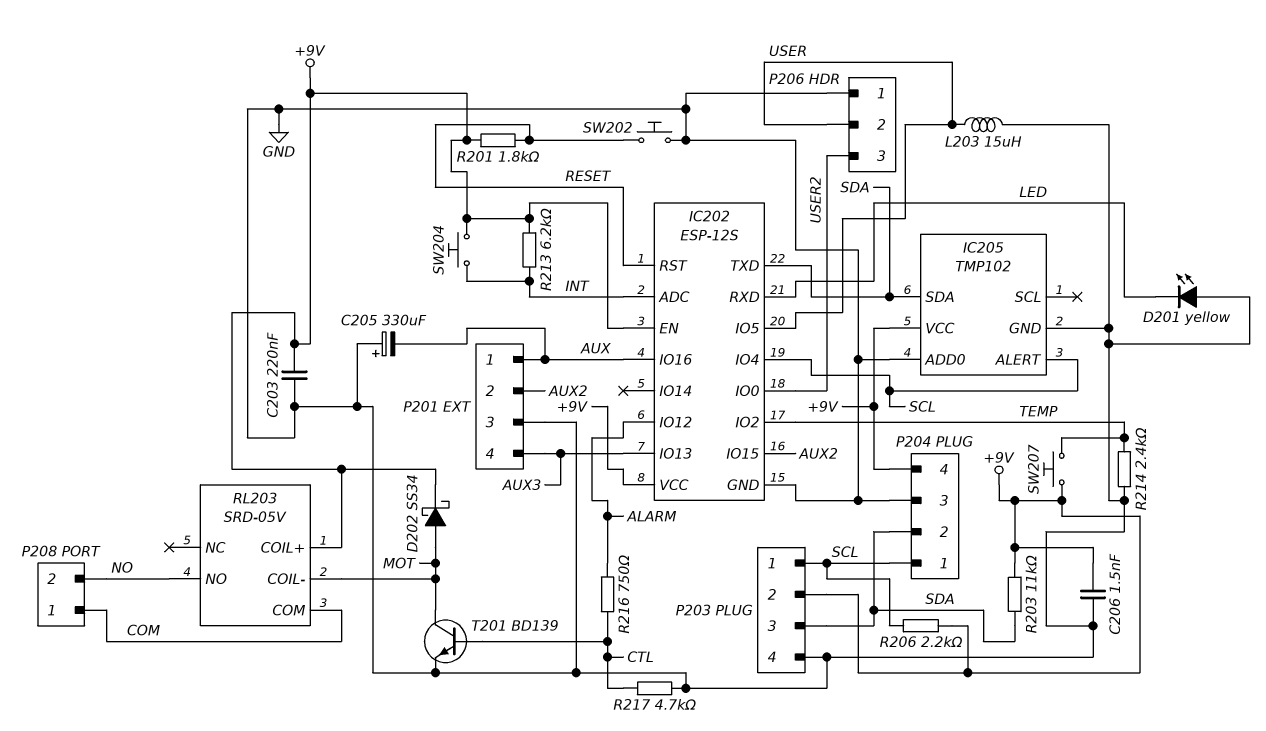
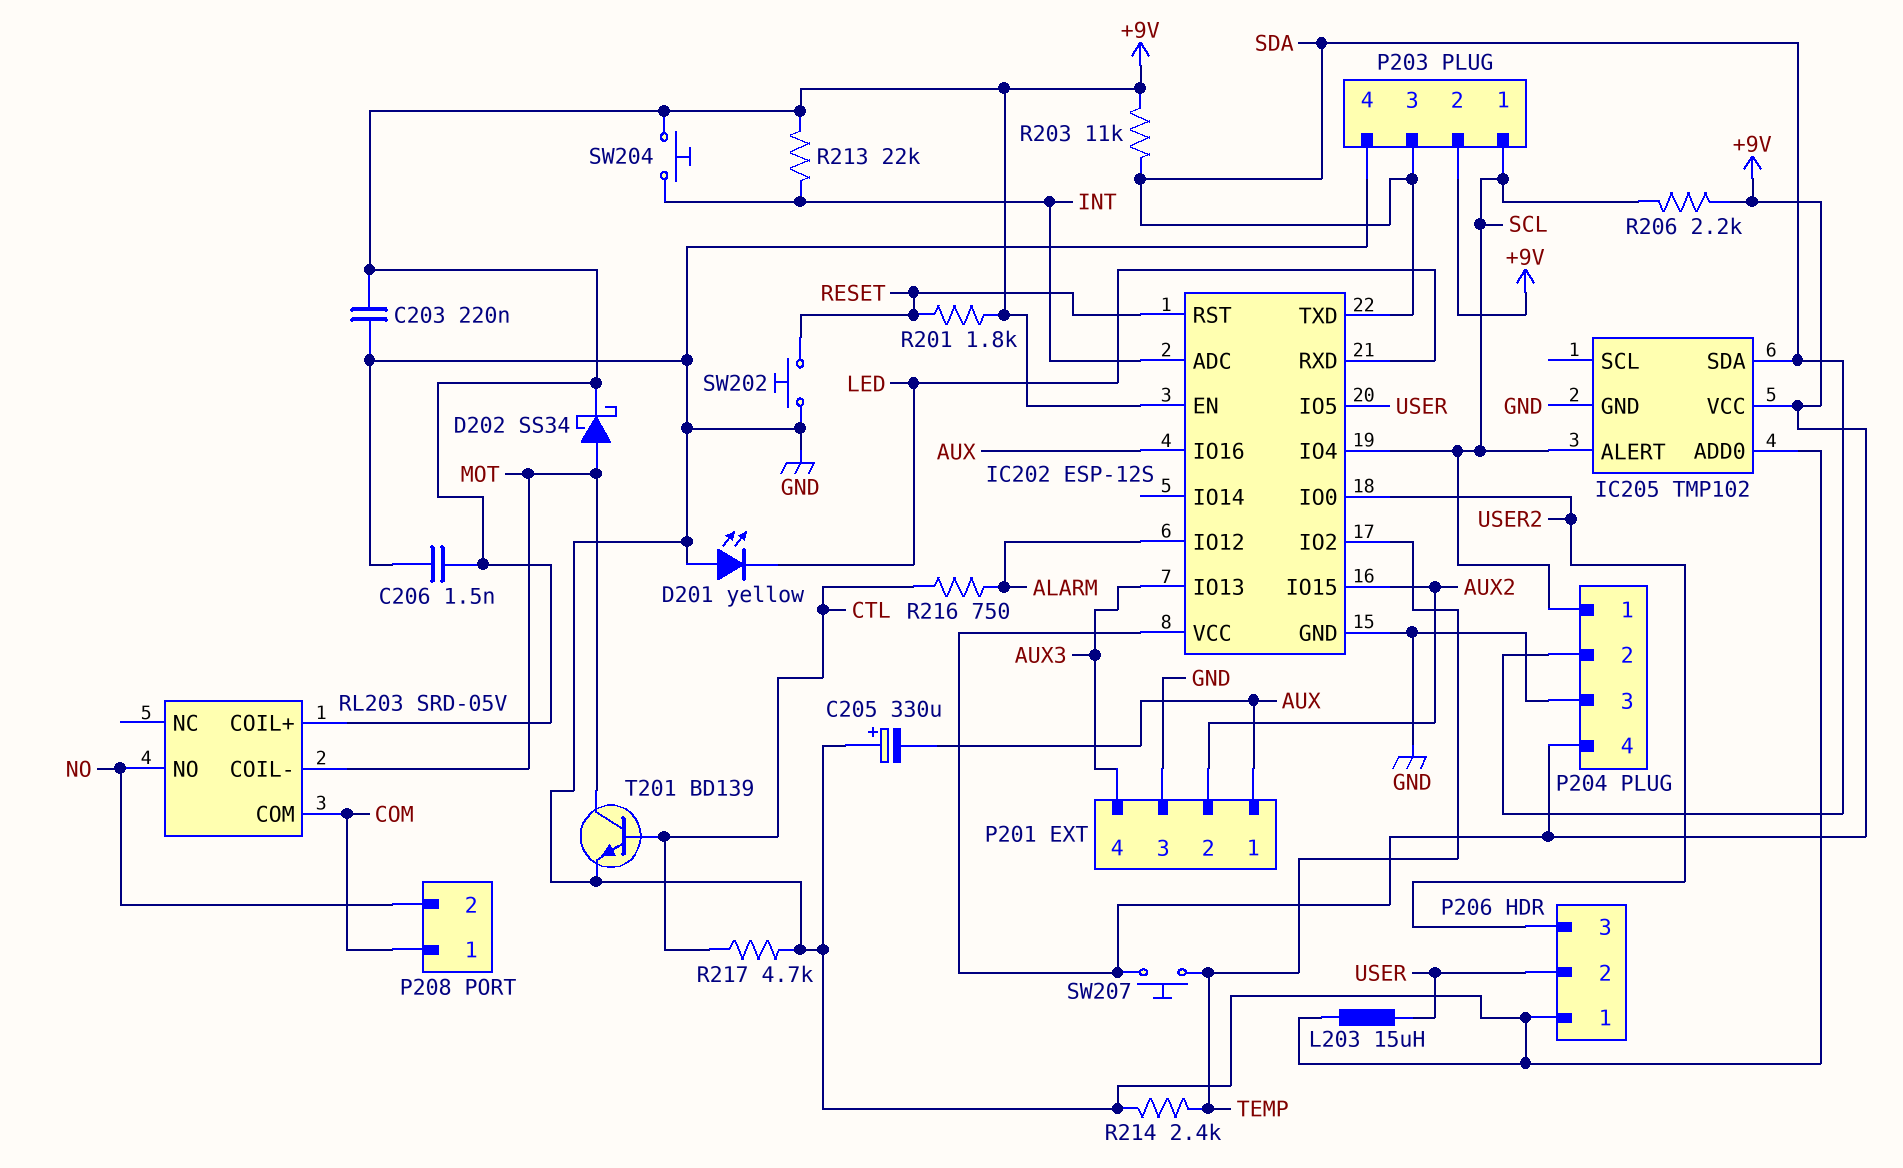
R213: 6.2k (+9V, INT) -> 22k (+9V, INT)

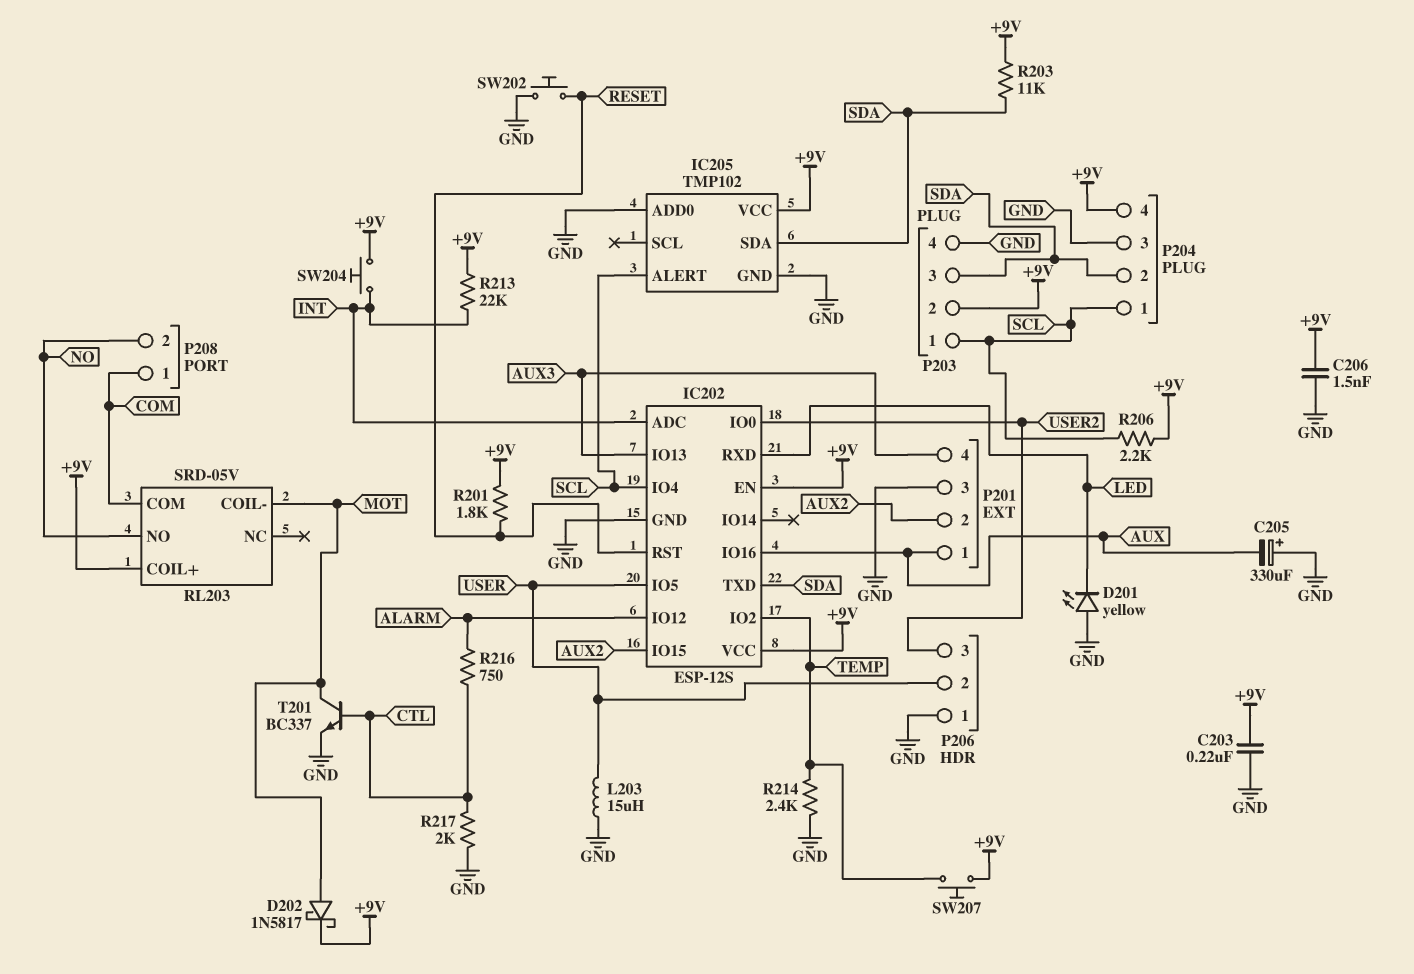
D202: schottky SS34 (A MOT, K +9V) -> schottky 1N5817 (A MOT, K +9V)
R217: 4.7k (CTL, GND) -> 2k (CTL, GND)
T201: NPN BD139 (B CTL, C MOT, E GND) -> NPN BC337 (B CTL, C MOT, E GND)

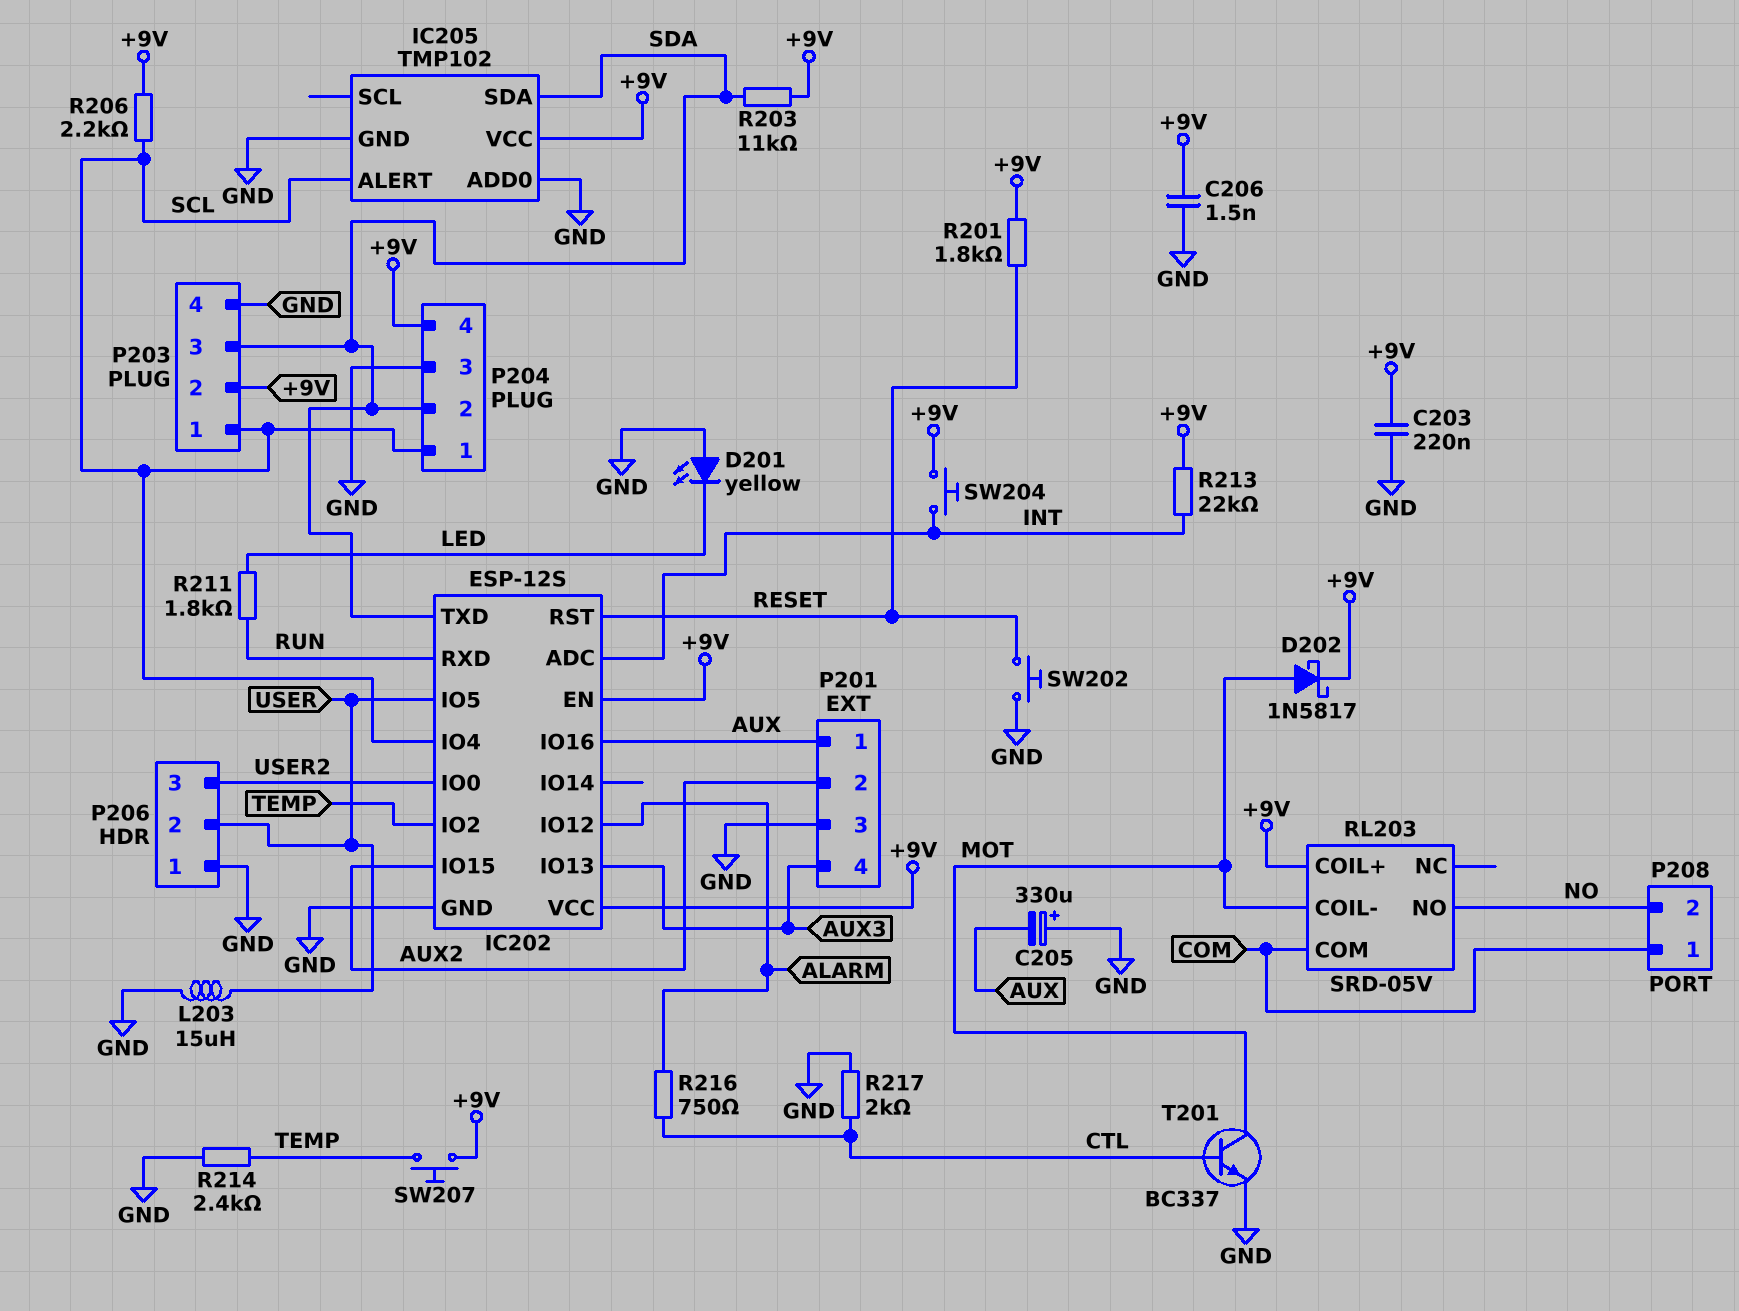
IC202 pin RXD: LED -> RUN
R211: none -> 1.8k (LED, RUN)

